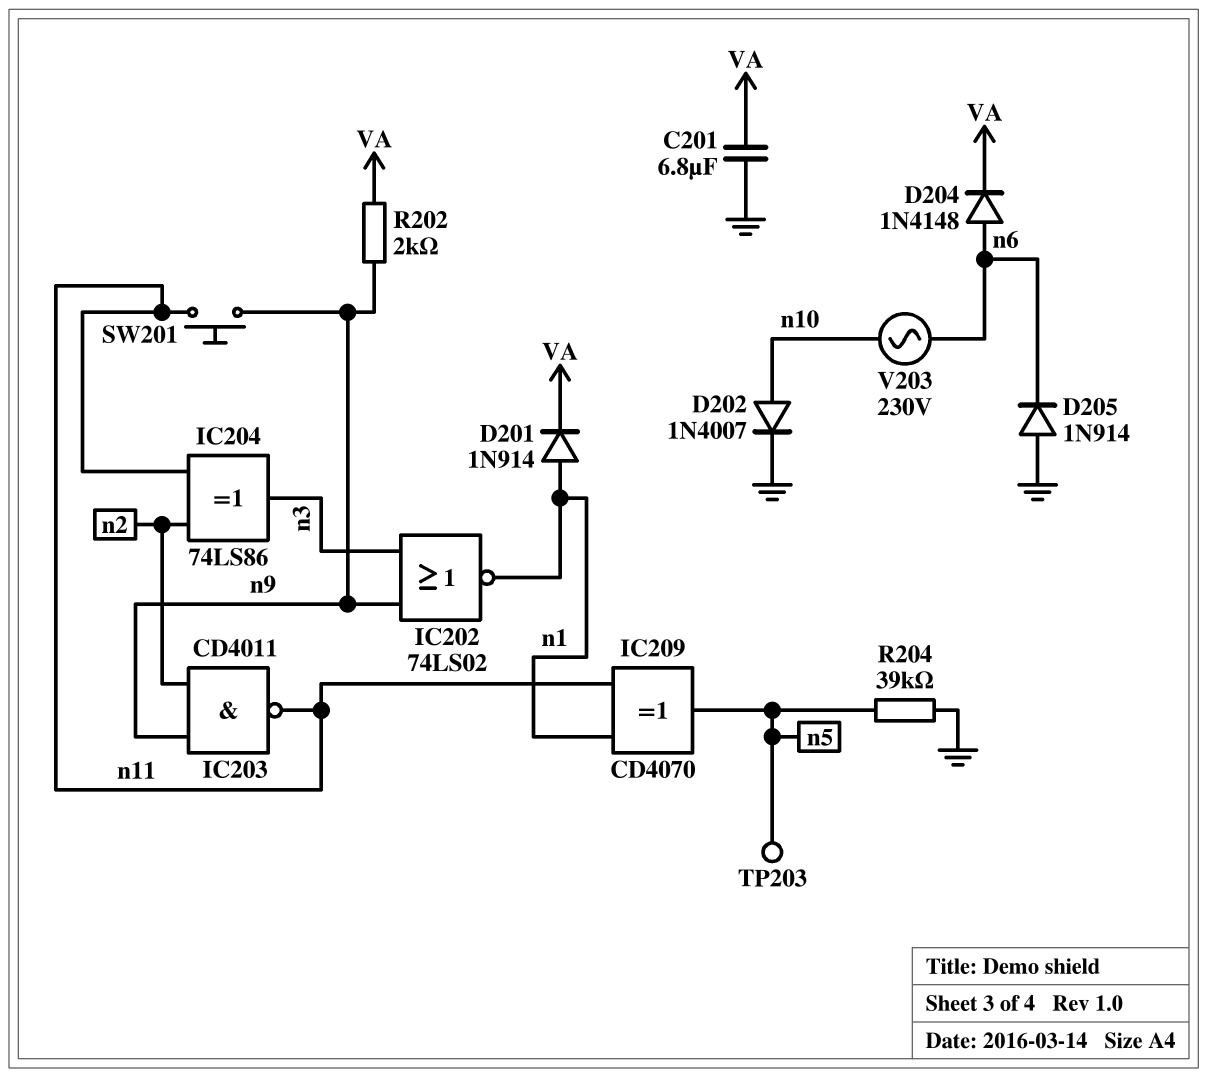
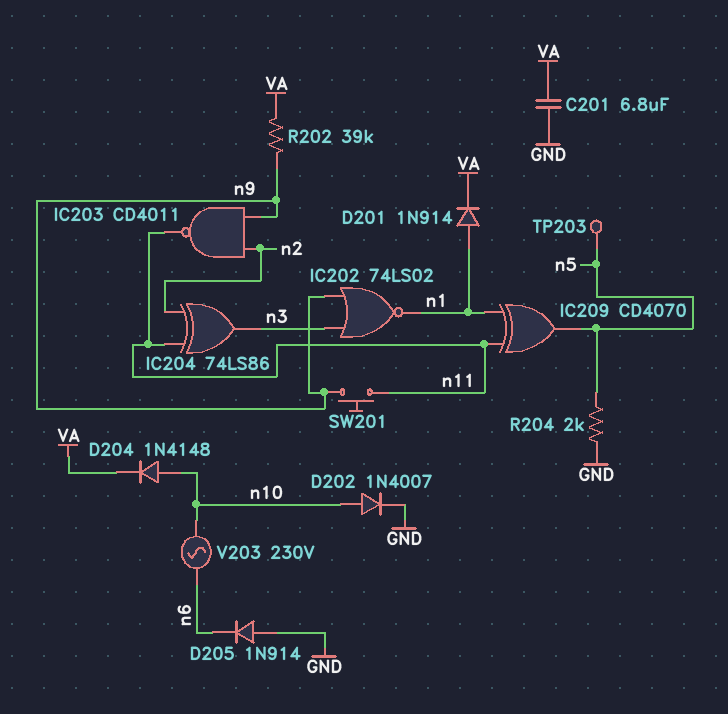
D204: diode 1N4148 (A n6, K VA) -> diode 1N4148 (A n10, K VA)
R202: 2k (VA, n9) -> 39k (VA, n9)
R204: 39k (GND, n5) -> 2k (GND, n5)

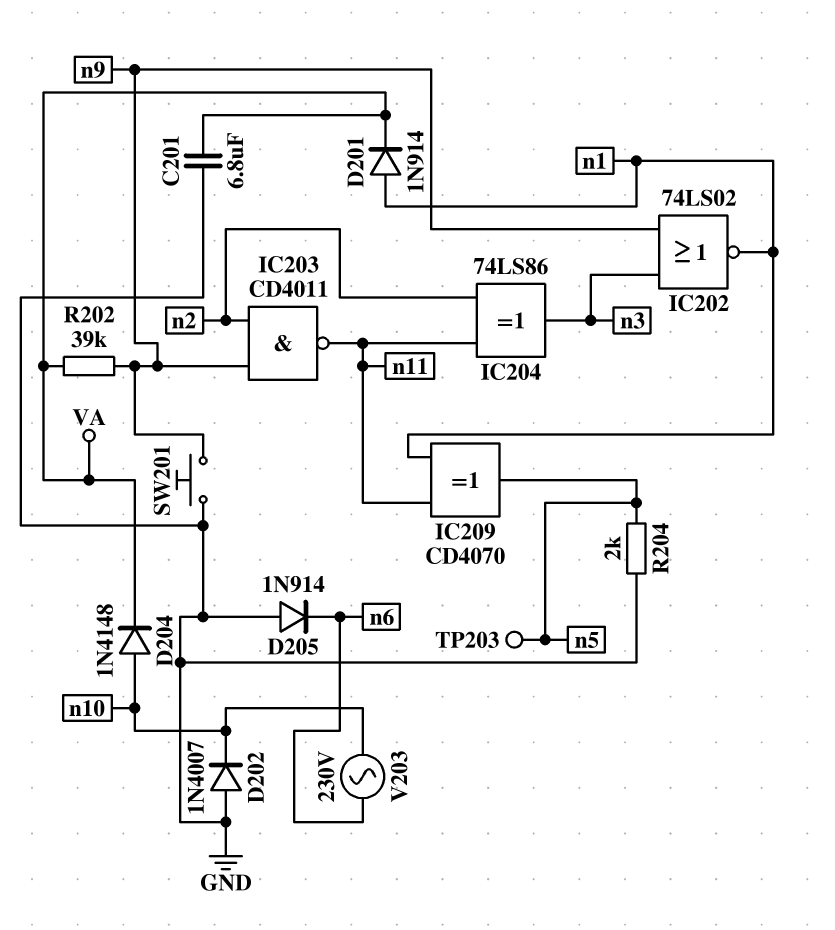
D202: diode 1N4007 (A n10, K GND) -> diode 1N4007 (A GND, K n10)
SW201: button (n9, n11) -> button (GND, n9)

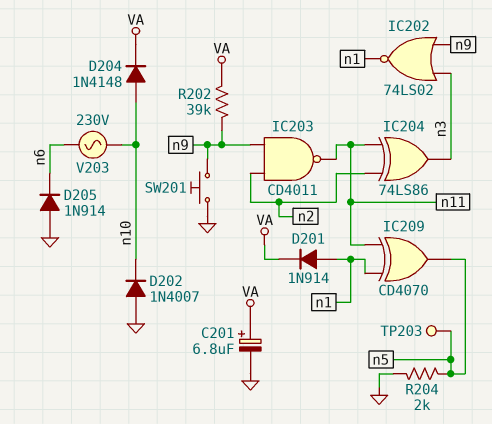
C201: 6.8uF (GND, VA) -> 6.8uF (plus VA, minus GND)

